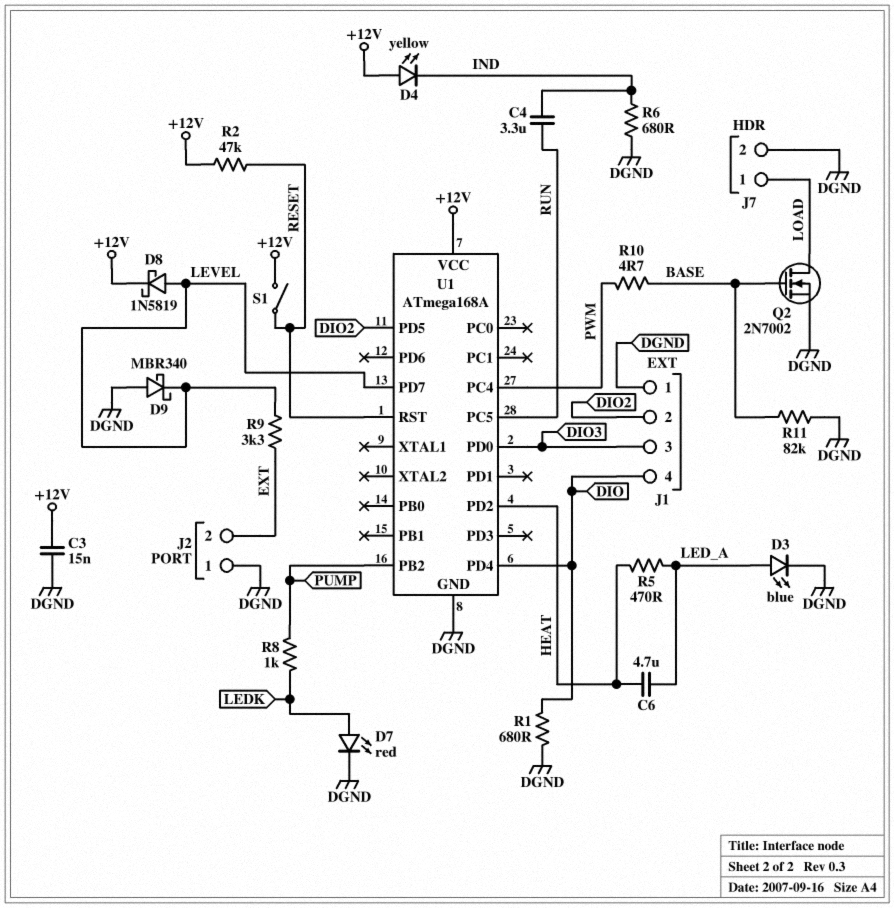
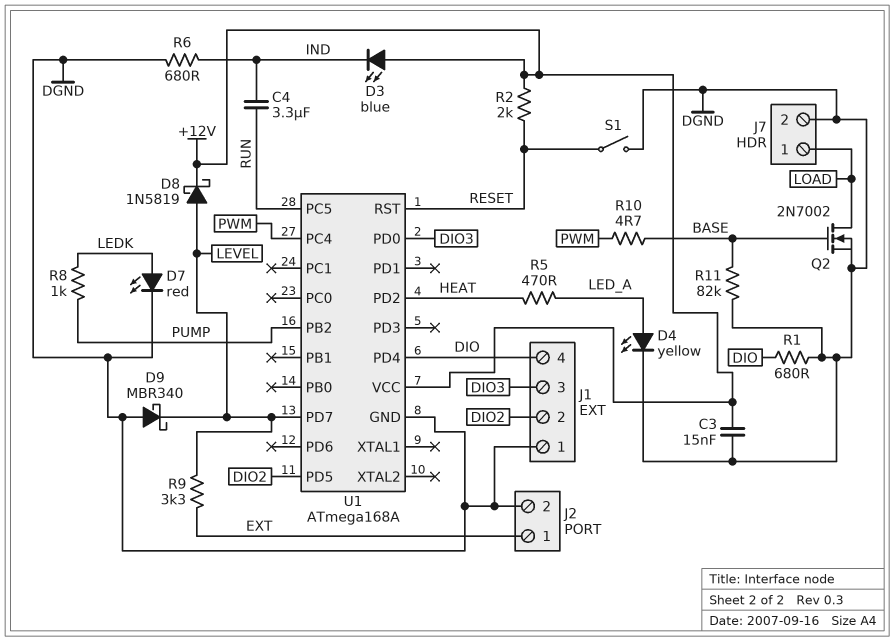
C6: 4.7uF (HEAT, LED_A) -> none
D3: LED blue (A LED_A, K DGND) -> LED blue (A +12V, K IND)
D4: LED yellow (A +12V, K IND) -> LED yellow (A LED_A, K DGND)
J2 pin 1: DGND -> EXT
J2 pin 2: EXT -> DGND
R2: 47k (+12V, RESET) -> 2k (+12V, RESET)
S1: switch (+12V, RESET) -> switch (DGND, RESET)

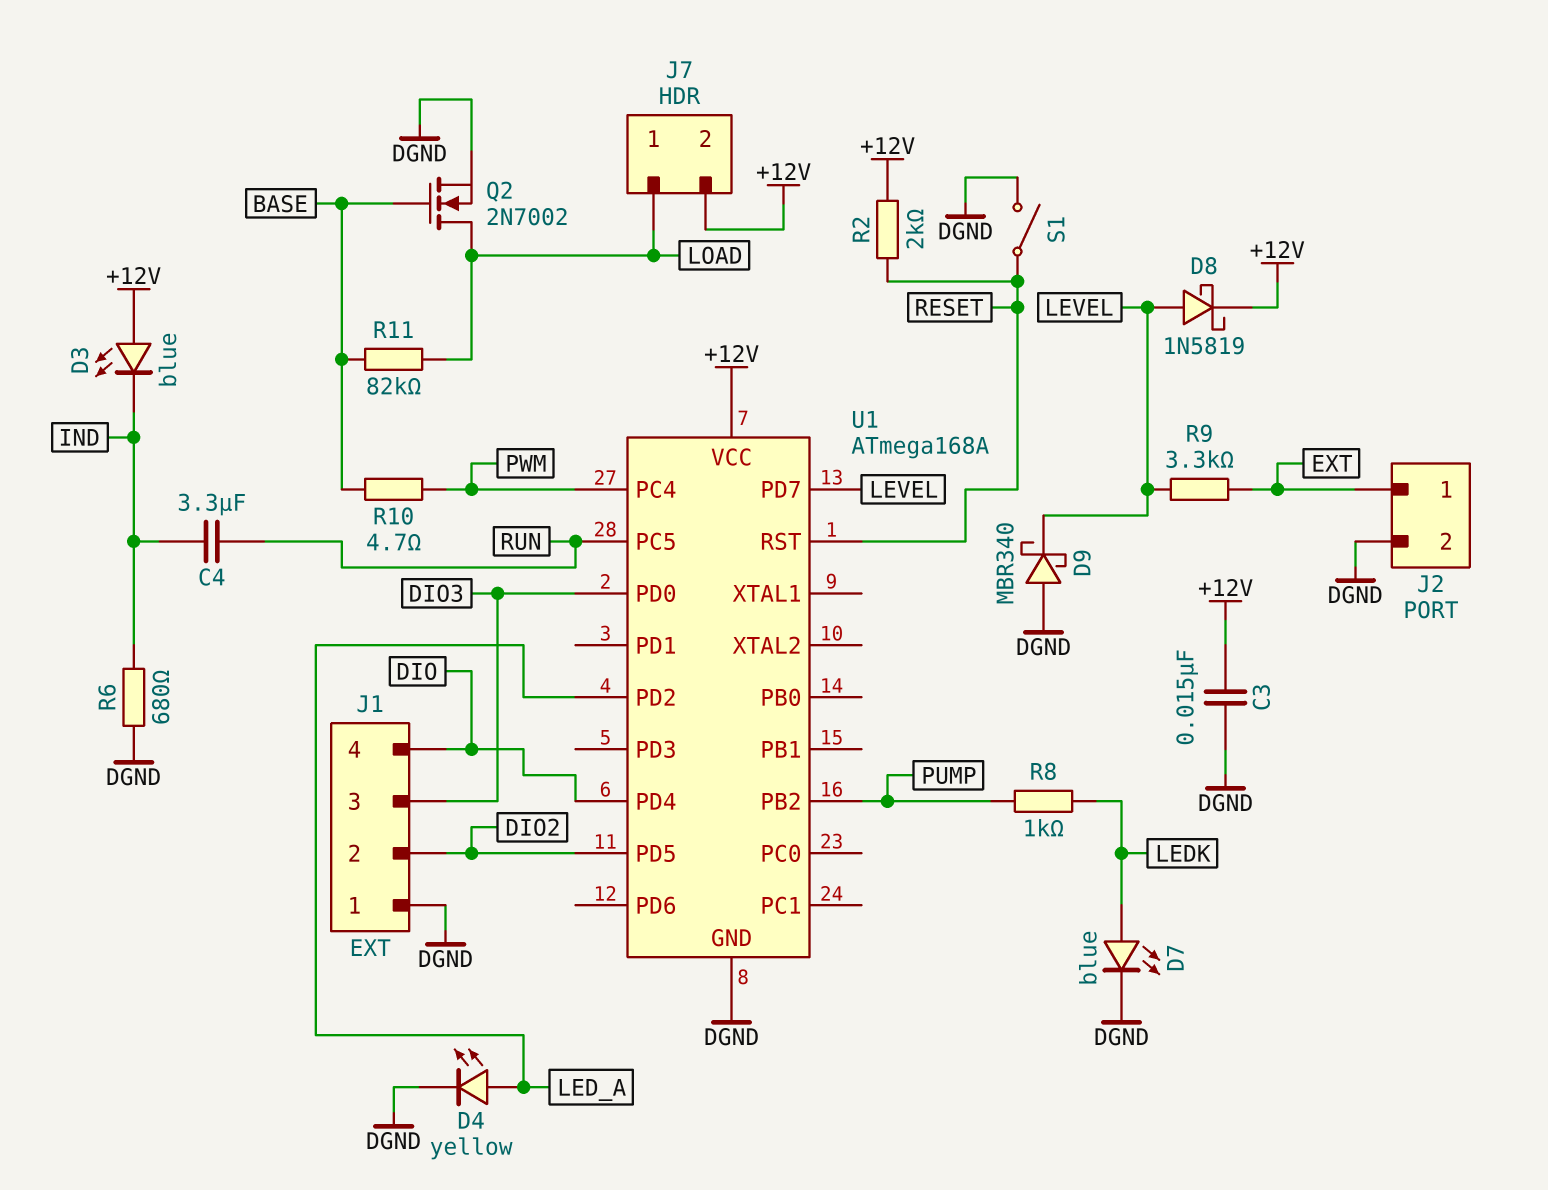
D7: LED red (A LEDK, K DGND) -> LED blue (A LEDK, K DGND)
J7 pin 2: DGND -> +12V
R1: 680 (DGND, DIO) -> none
R5: 470 (HEAT, LED_A) -> none
R11: 82k (BASE, DGND) -> 82k (BASE, LOAD)
U1 pin PD2: HEAT -> LED_A

